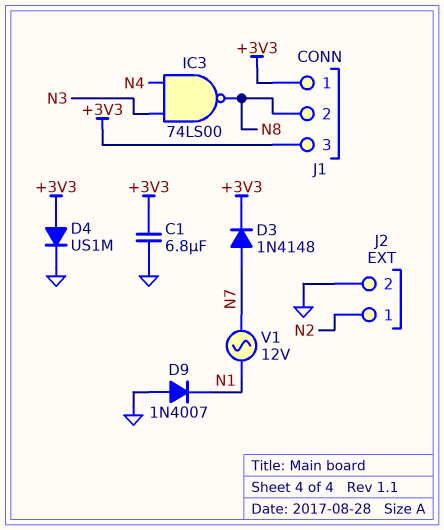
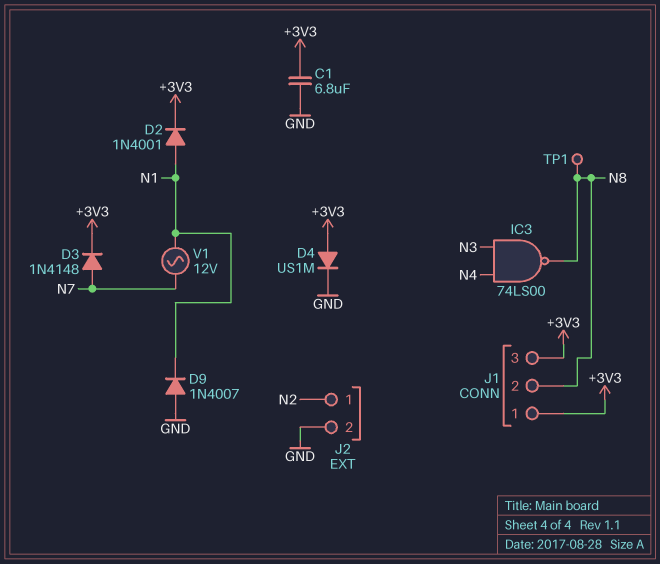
D2: none -> diode 1N4001 (A N1, K +3V3)
TP1: none -> test point (N8)

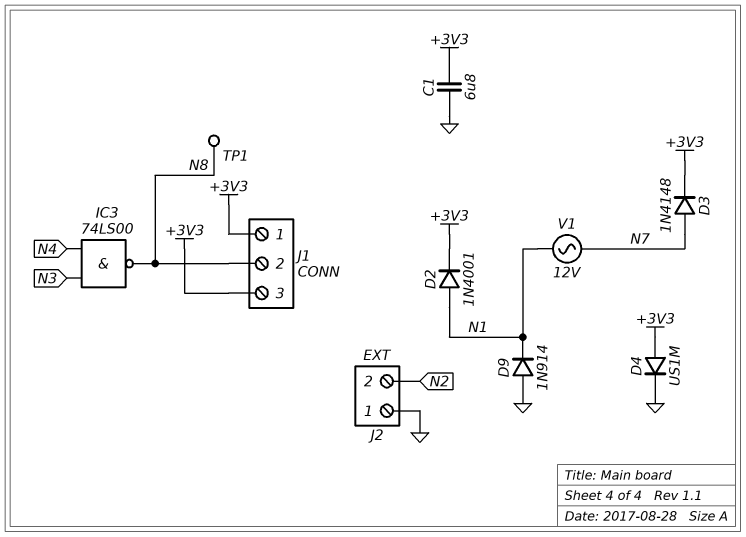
D9: diode 1N4007 (A GND, K N1) -> diode 1N914 (A GND, K N1)
J2 pin 1: N2 -> GND
J2 pin 2: GND -> N2

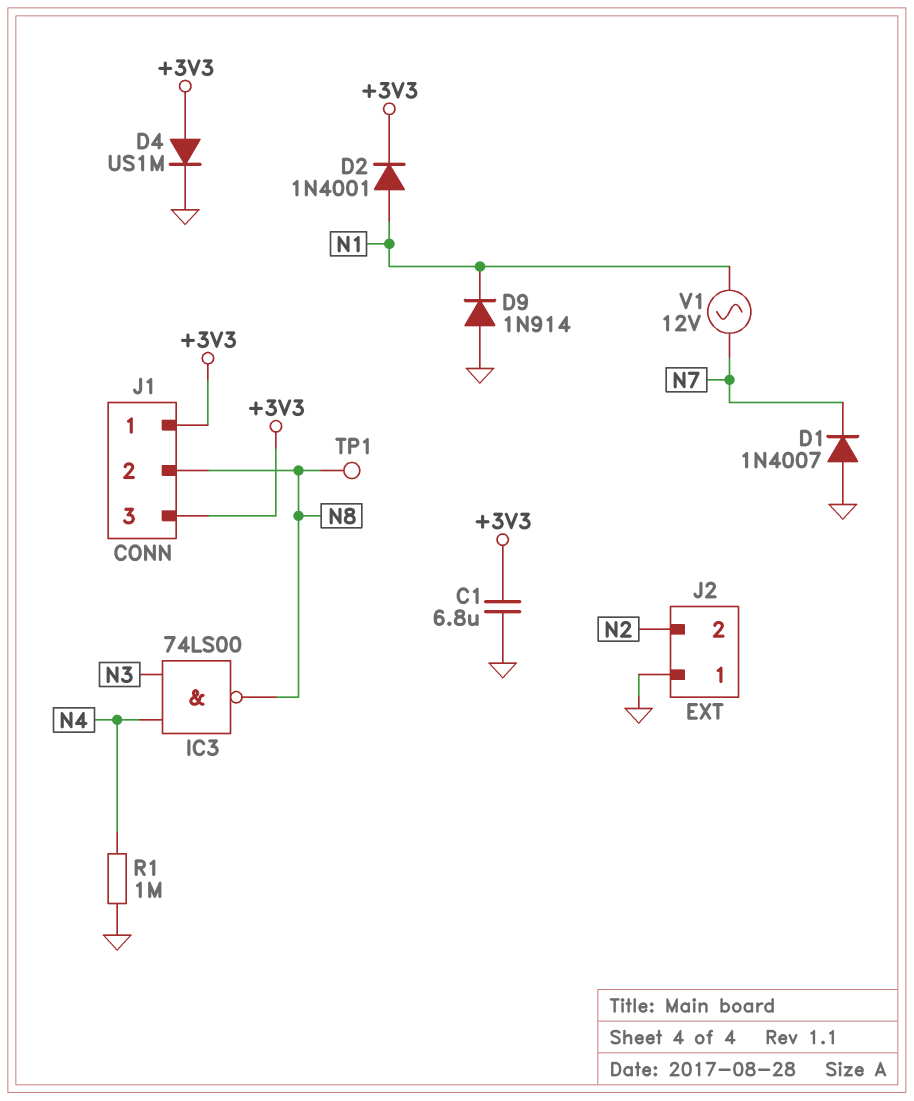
D1: none -> diode 1N4007 (A GND, K N7)
D3: diode 1N4148 (A N7, K +3V3) -> none
R1: none -> 1M (GND, N4)

